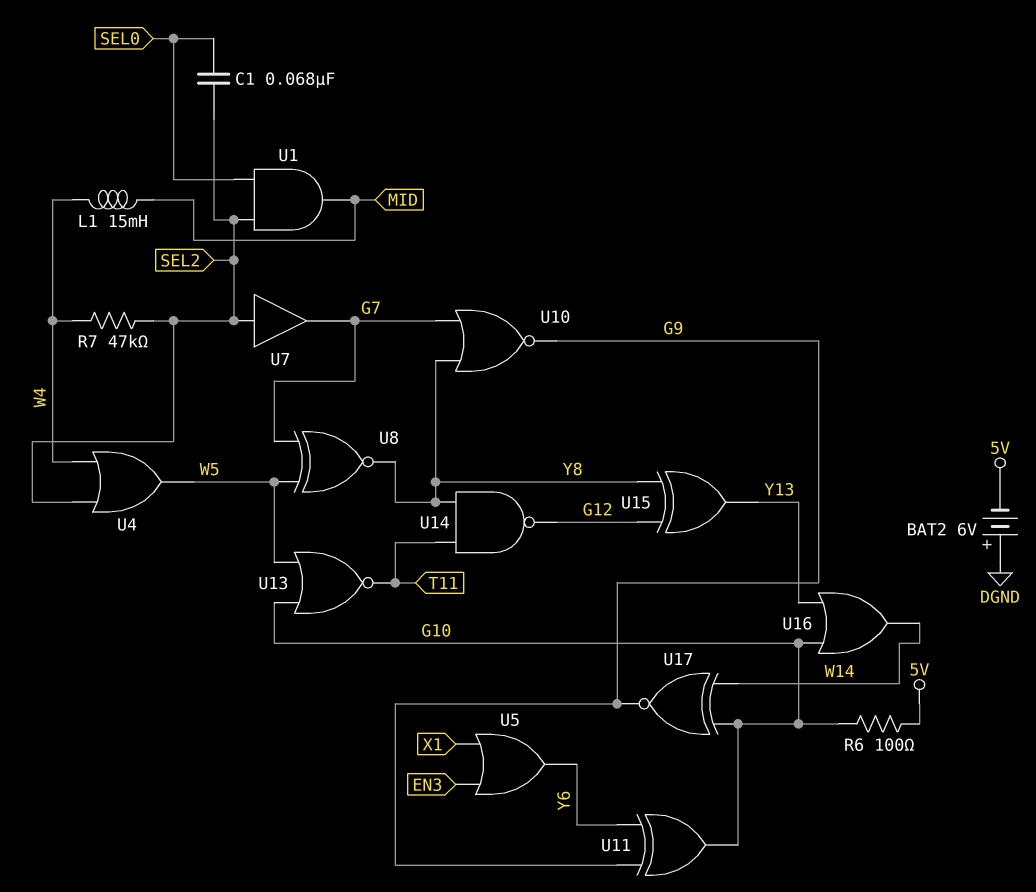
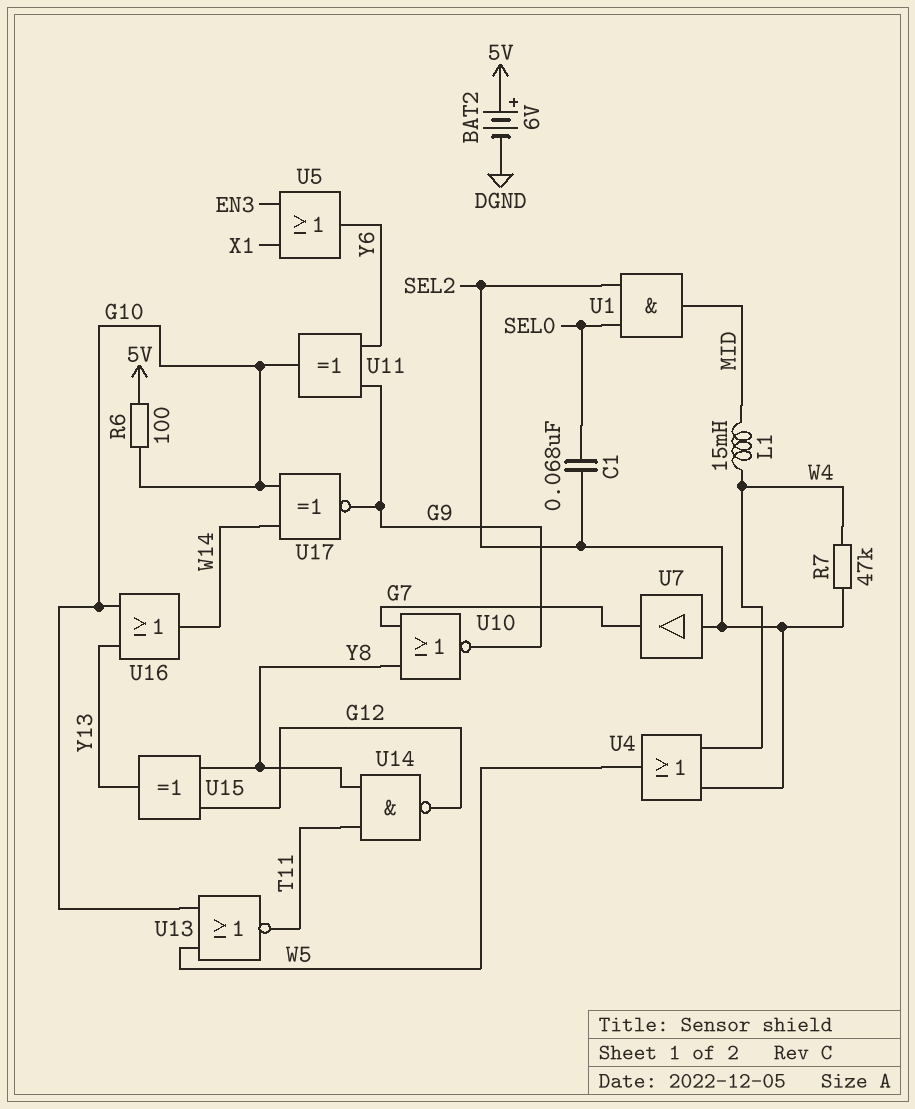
BAT2: 6V (plus DGND, minus 5V) -> 6V (plus 5V, minus DGND)
U8: XNOR (in G7, in W5, out Y8) -> none

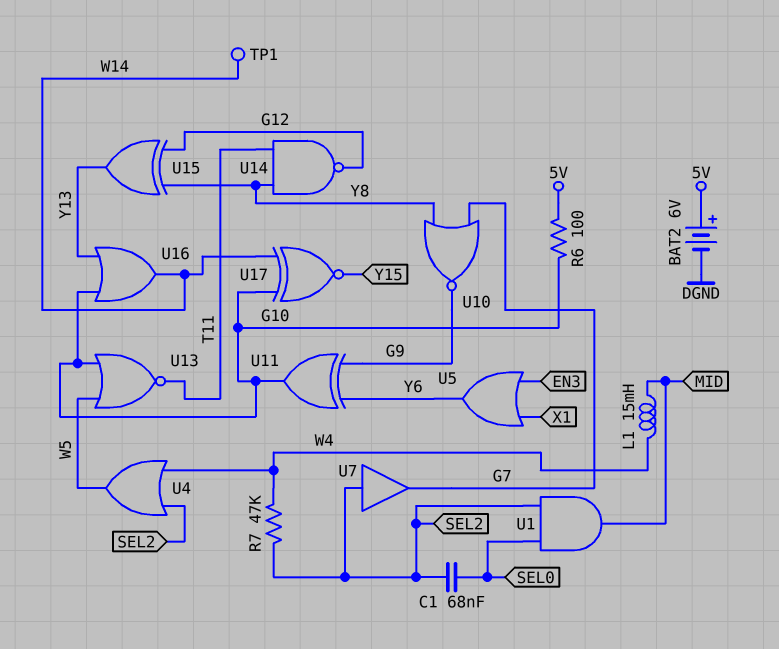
TP1: none -> test point (W14)
U17: XNOR (in G10, in W14, out G9) -> XNOR (in G10, in W14, out Y15)

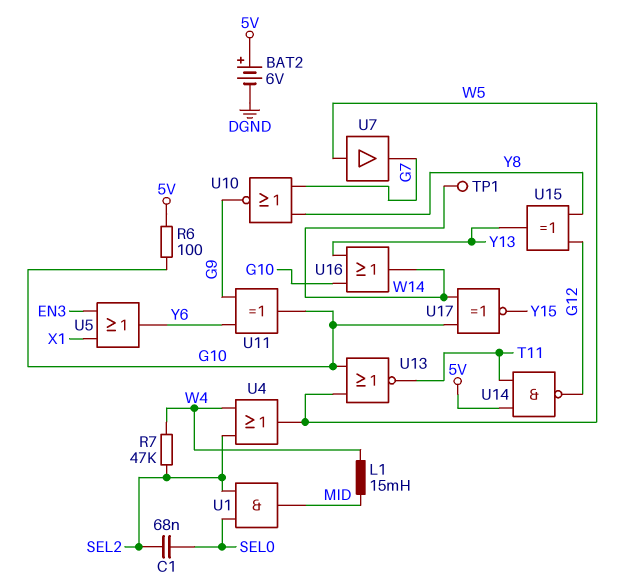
U7: buffer (in SEL2, out G7) -> buffer (in W5, out G7)
U14: NAND (in T11, in Y8, out G12) -> NAND (in 5V, in T11, out G12)

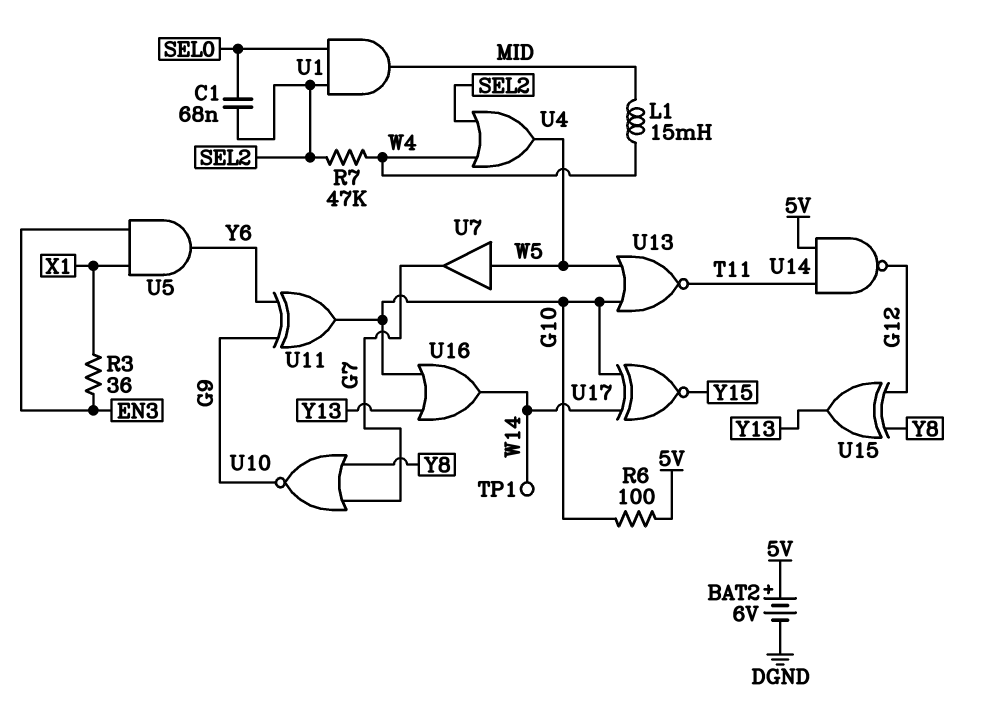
R3: none -> 36 (EN3, X1)
U5: OR (in EN3, in X1, out Y6) -> AND (in EN3, in X1, out Y6)

